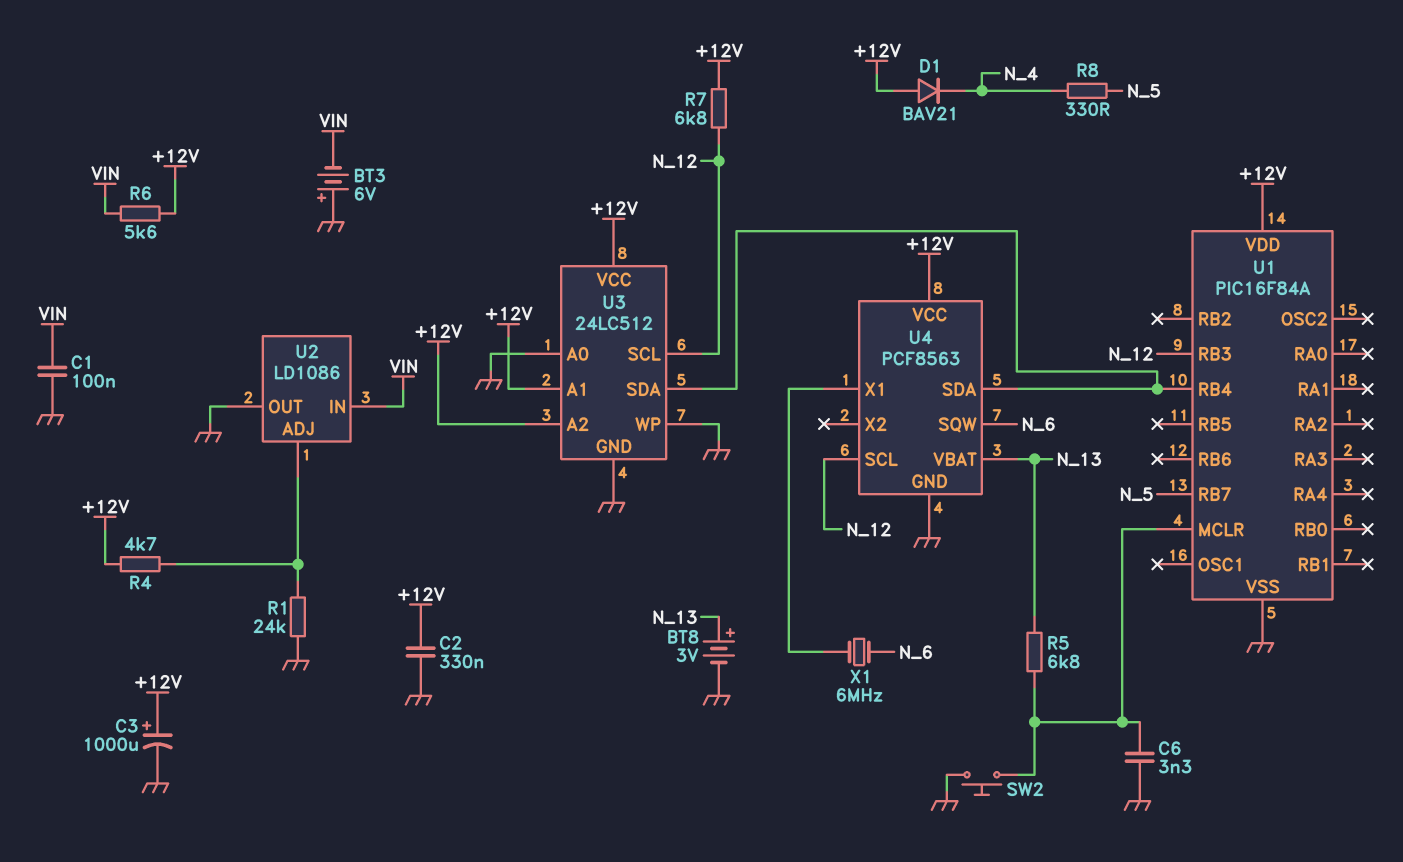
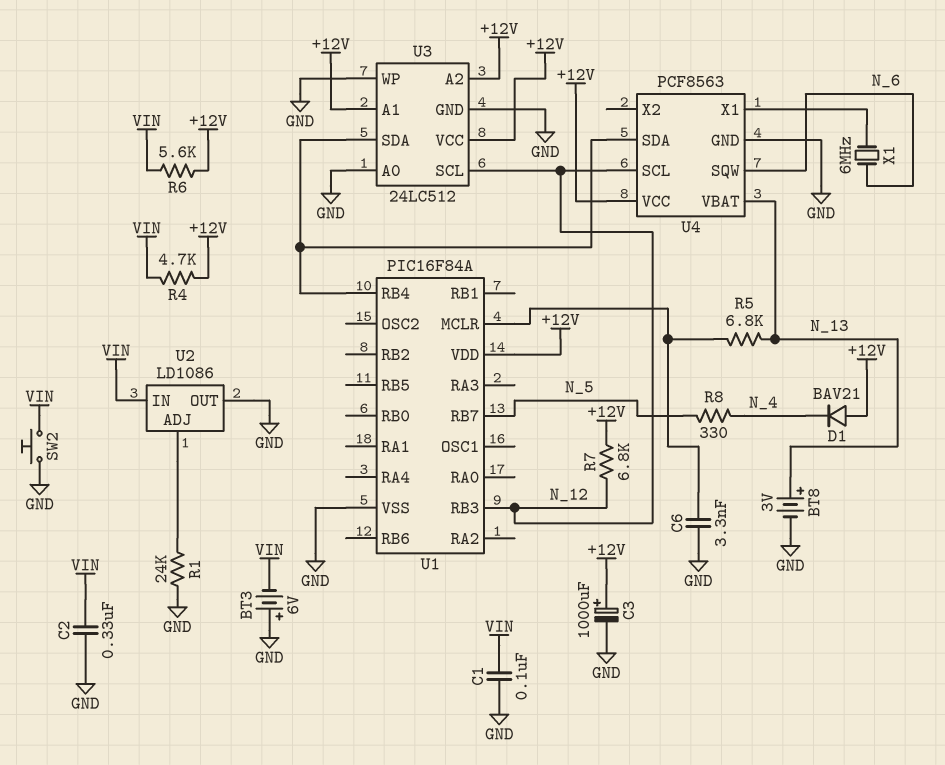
C2: 330nF (+12V, GND) -> 330nF (GND, VIN)
R4: 4.7k (+12V, U2/ADJ) -> 4.7k (+12V, VIN)
SW2: button (GND, U1/MCLR) -> button (GND, VIN)

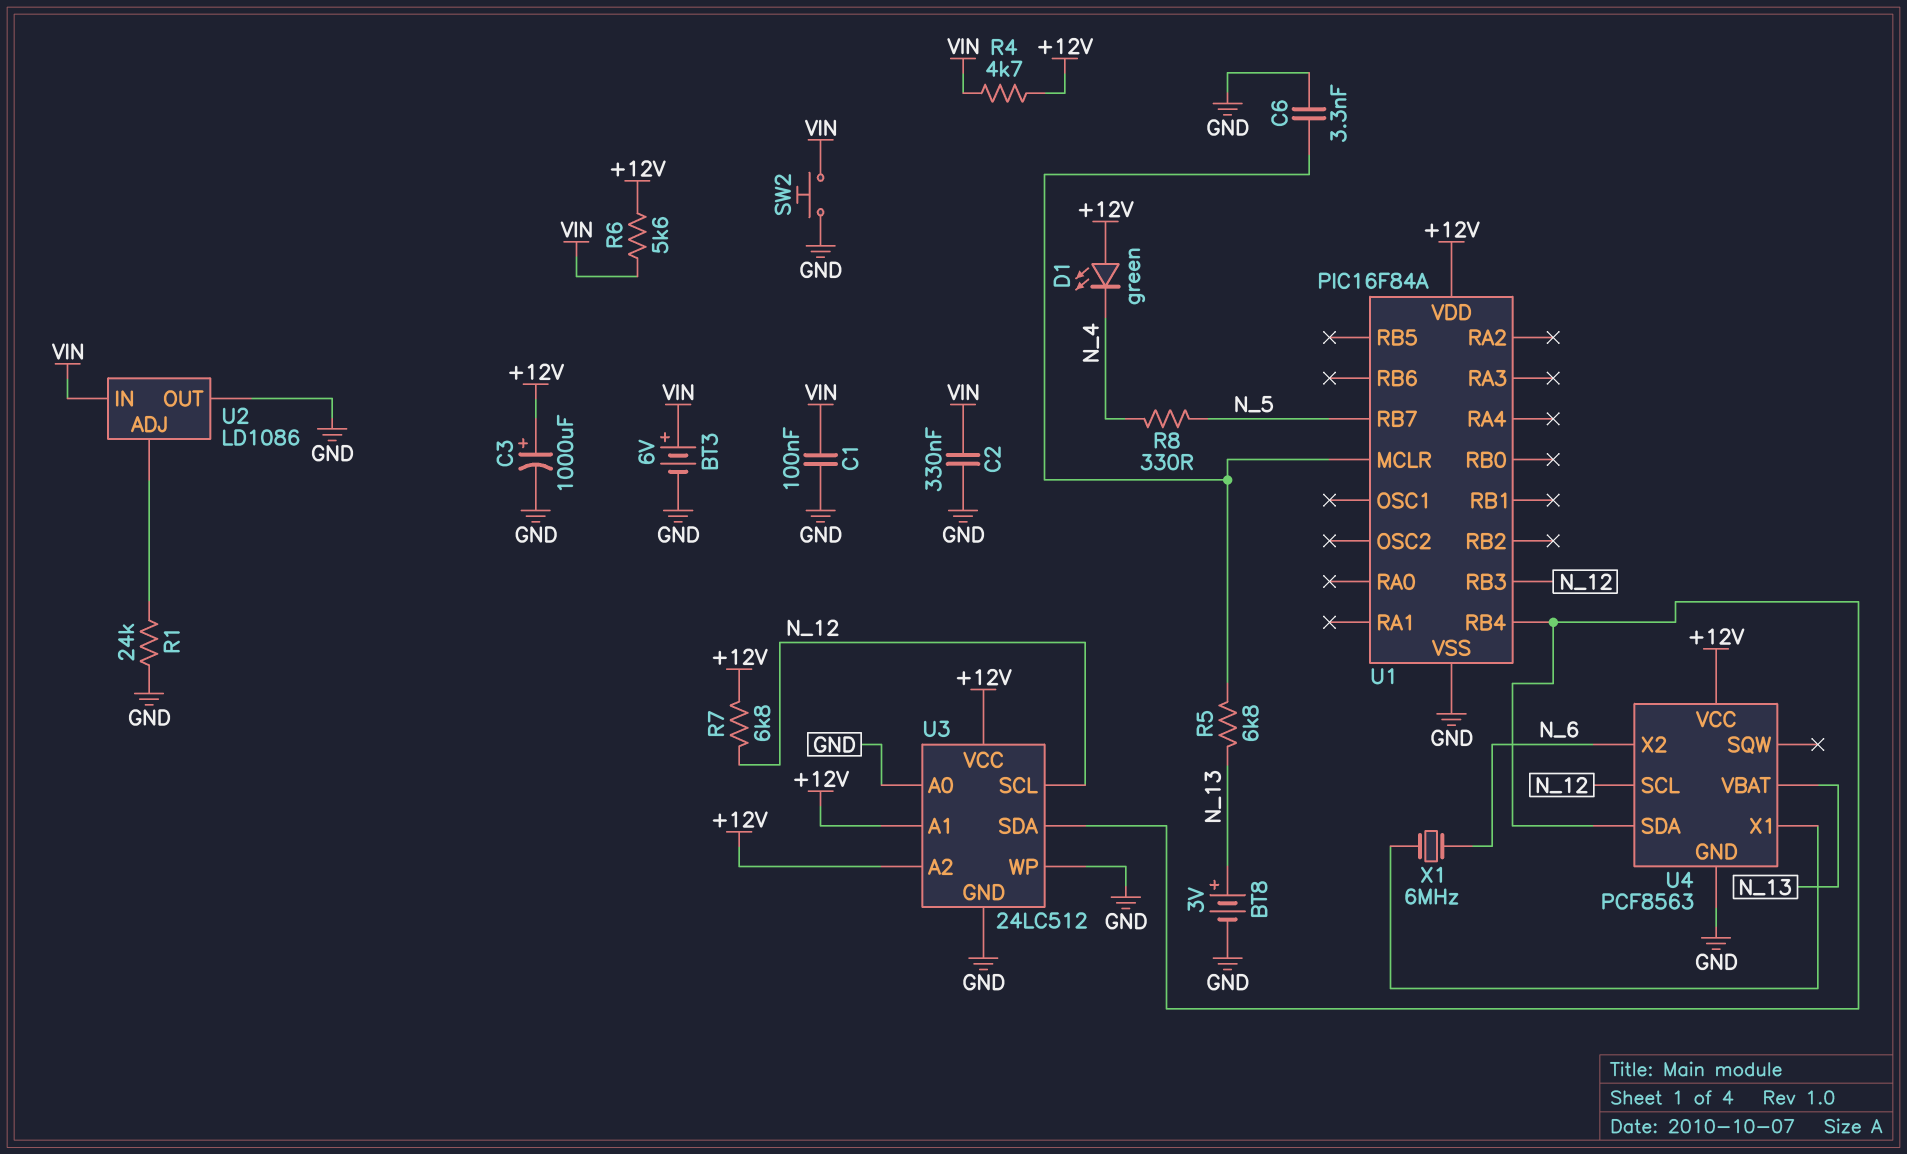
BT3: 6V (plus GND, minus VIN) -> 6V (plus VIN, minus GND)
D1: diode BAV21 (A +12V, K N_4) -> LED green (A +12V, K N_4)
U4 pin SQW: N_6 -> none
U4 pin X2: none -> N_6

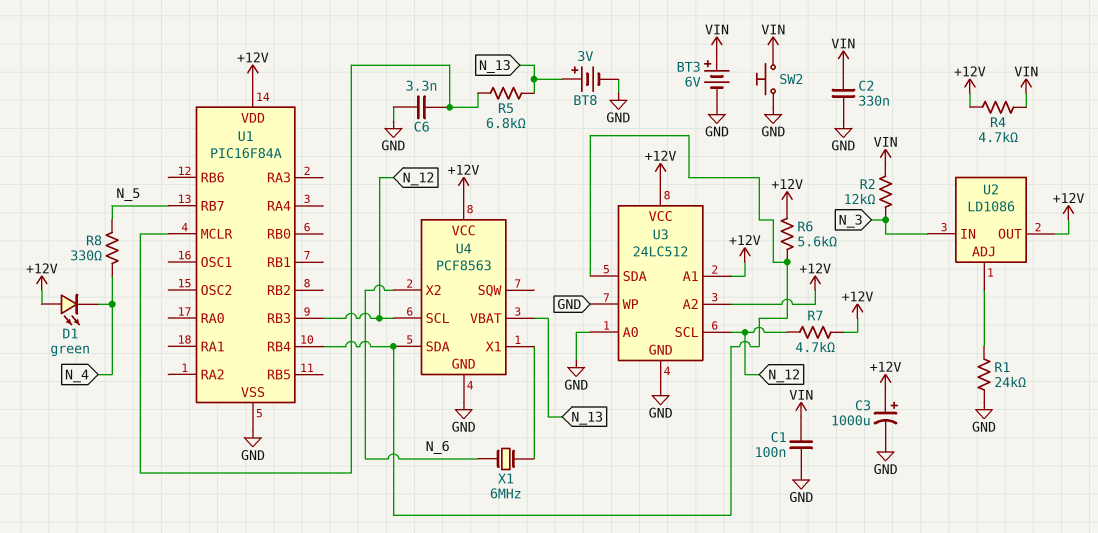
R2: none -> 12k (N_3, VIN)
R6: 5.6k (+12V, VIN) -> 5.6k (+12V, U1/RB4)
R7: 6.8k (+12V, N_12) -> 4.7k (+12V, N_12)
U2 pin IN: VIN -> N_3
U2 pin OUT: GND -> +12V

